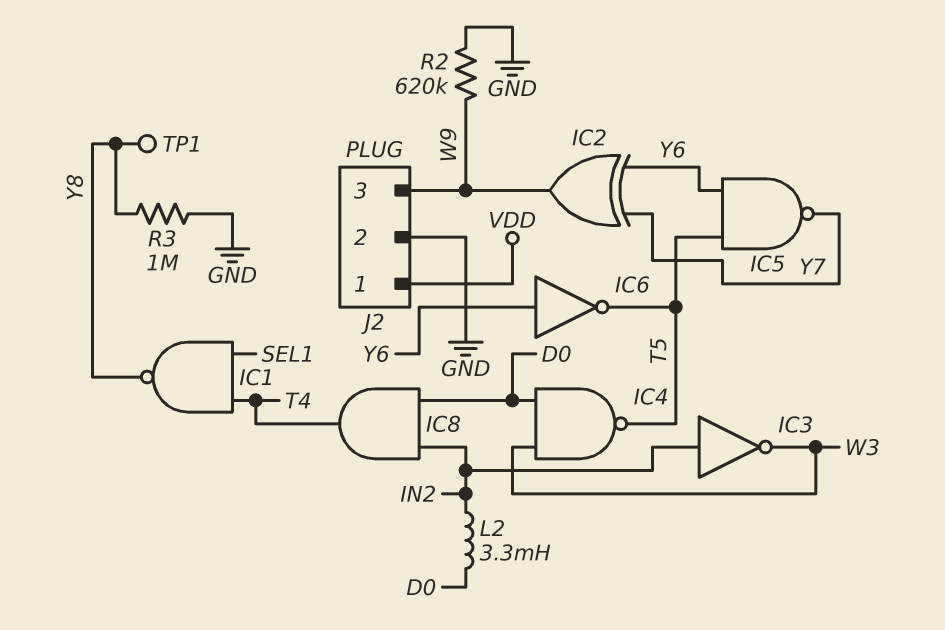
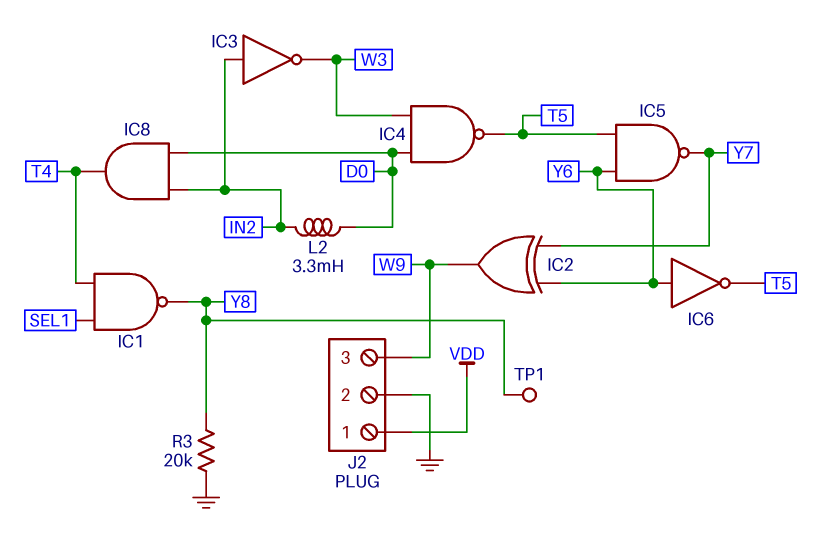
R2: 620k (GND, W9) -> none
R3: 1M (GND, Y8) -> 20k (GND, Y8)

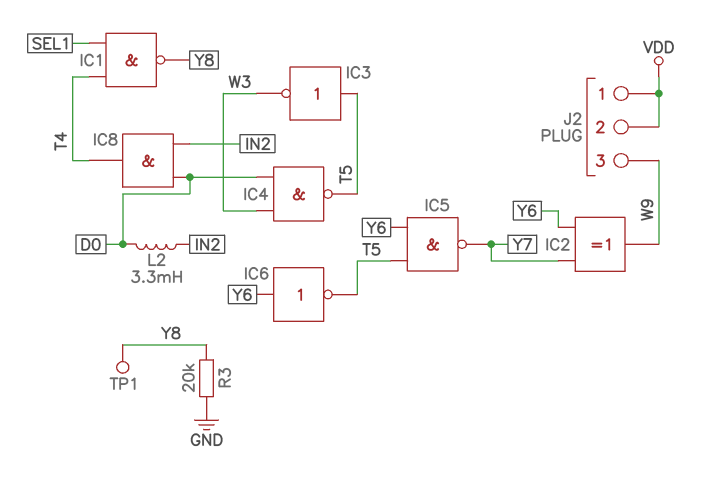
IC3: NOT (in IN2, out W3) -> NOT (in T5, out W3)
J2 pin 2: GND -> VDD

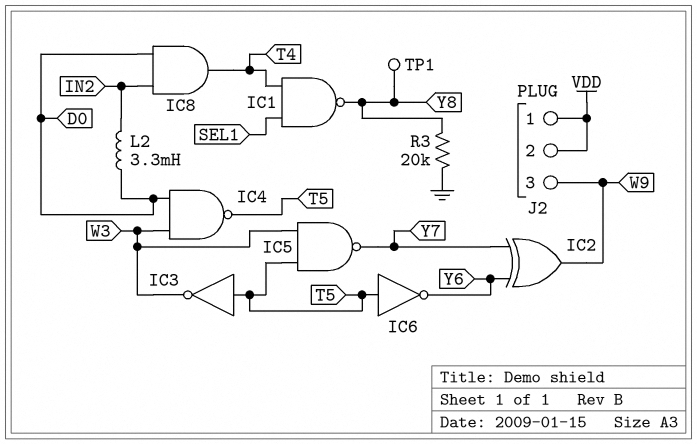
IC5: NAND (in T5, in Y6, out Y7) -> NAND (in T5, in W3, out Y7)
IC6: NOT (in Y6, out T5) -> NOT (in T5, out Y6)

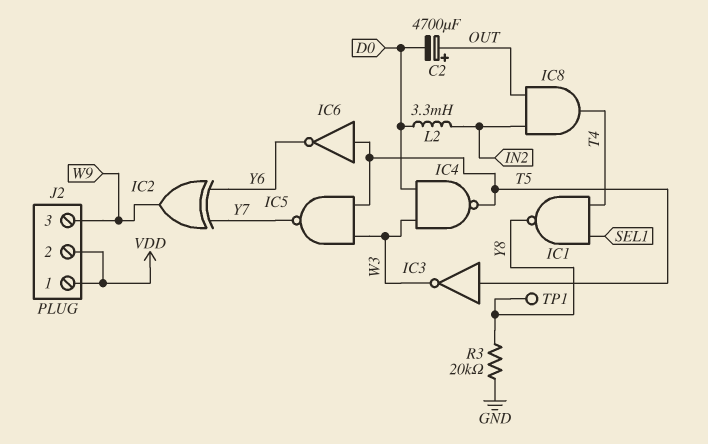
C2: none -> 4700uF (plus OUT, minus D0)
IC8: AND (in D0, in IN2, out T4) -> AND (in IN2, in OUT, out T4)

